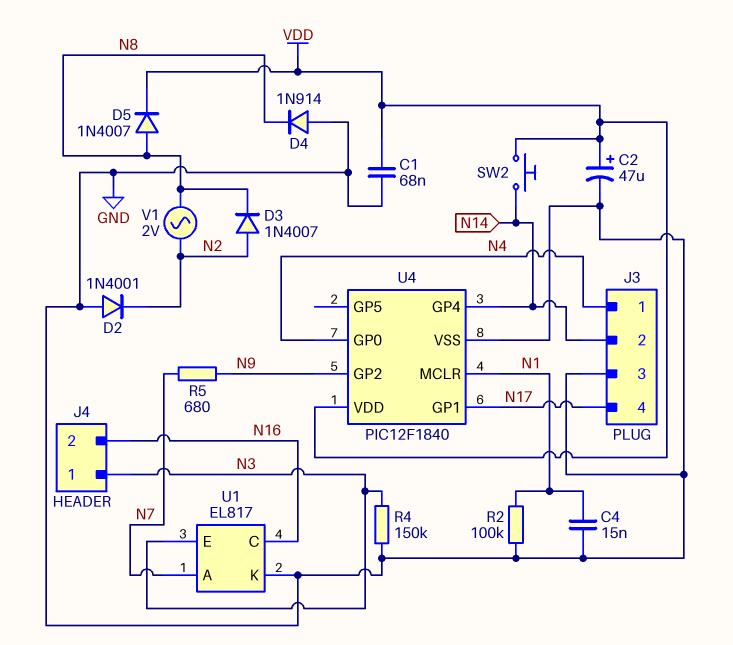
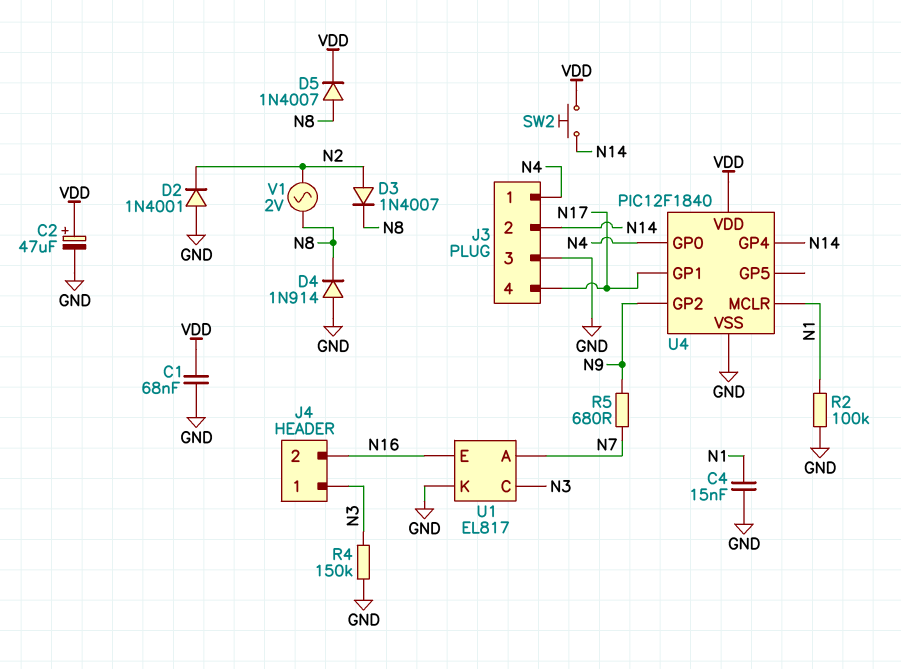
U1 pin C: N16 -> N3
U1 pin E: N3 -> N16

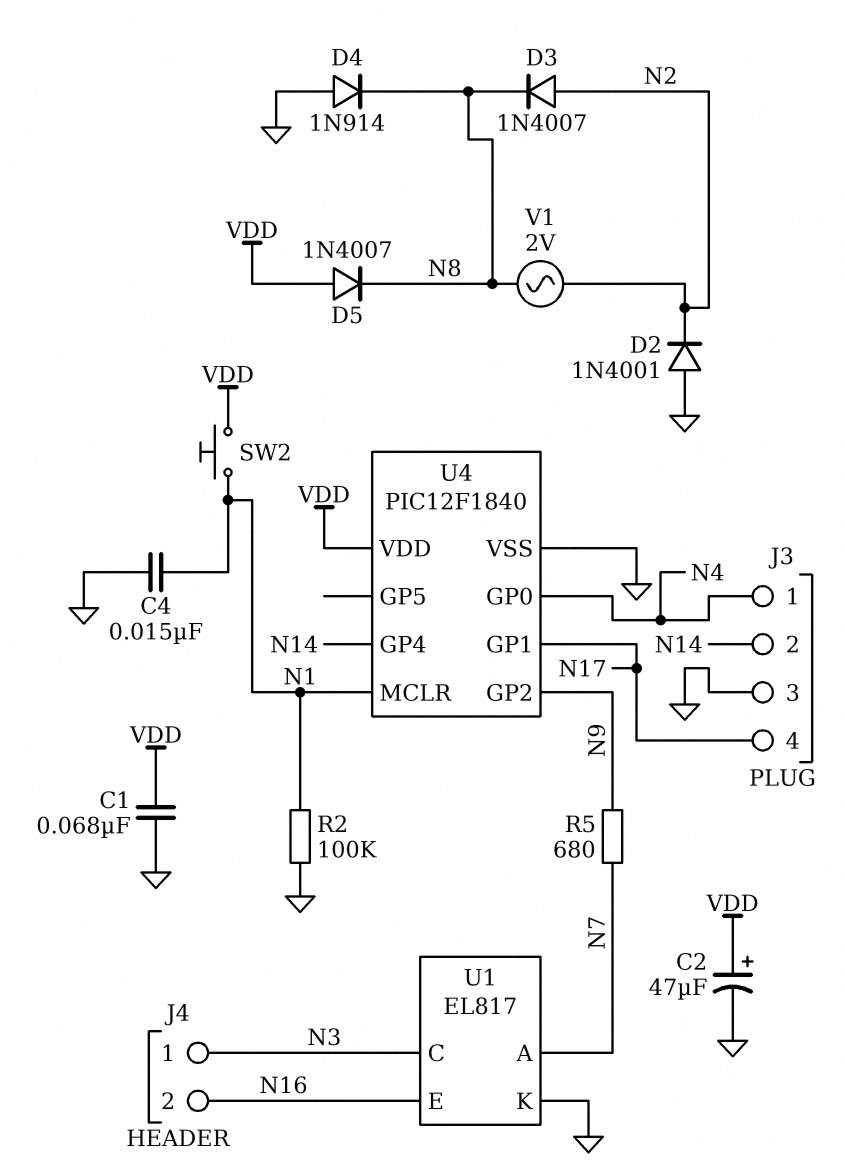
D5: diode 1N4007 (A N8, K VDD) -> diode 1N4007 (A VDD, K N8)
R4: 150k (GND, N3) -> none
SW2: button (N14, VDD) -> button (N1, VDD)

